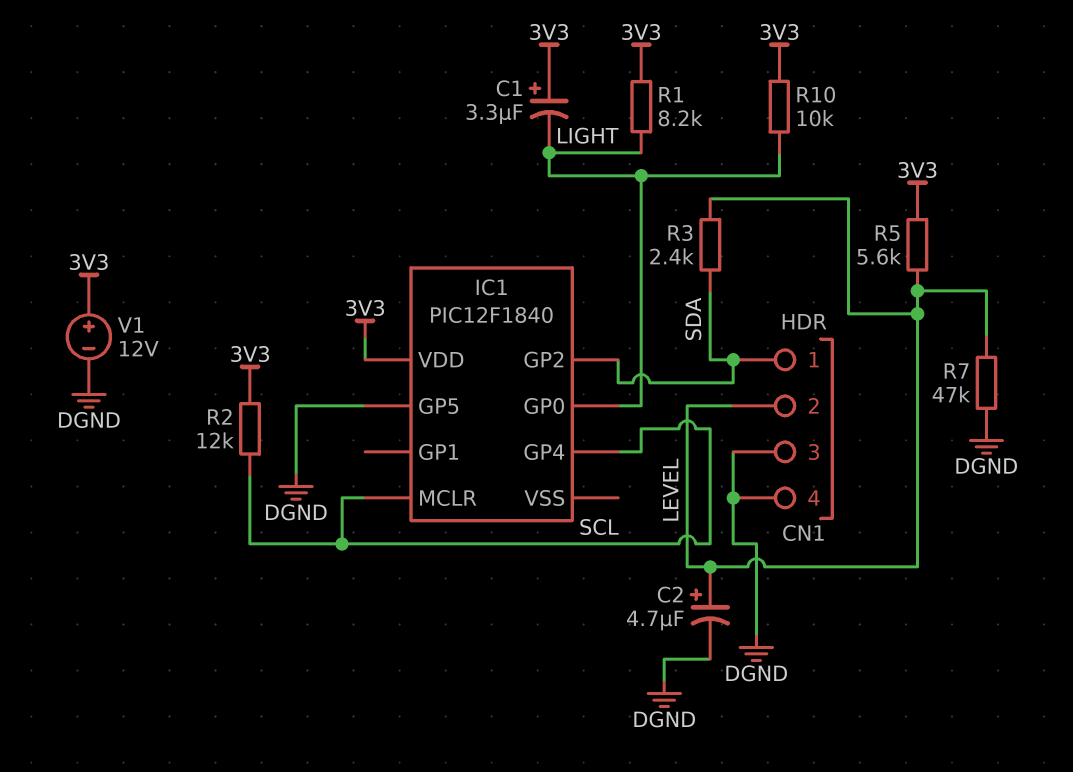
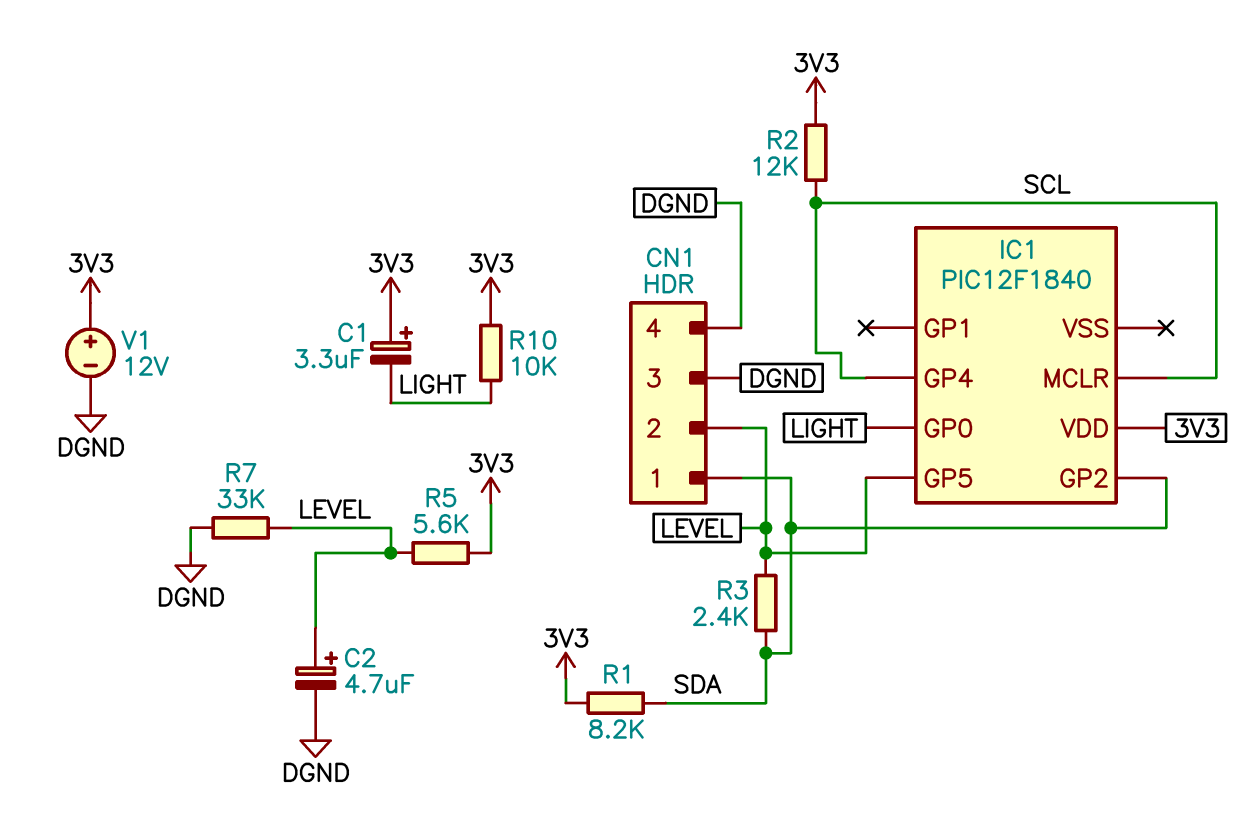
IC1 pin GP5: DGND -> LEVEL
R1: 8.2k (3V3, LIGHT) -> 8.2k (3V3, SDA)
R7: 47k (DGND, LEVEL) -> 33k (DGND, LEVEL)

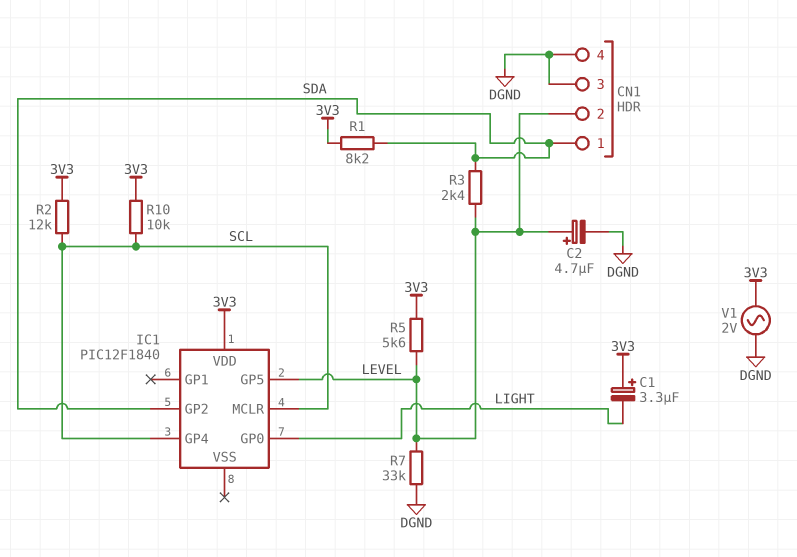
R10: 10k (3V3, LIGHT) -> 10k (3V3, SCL)
V1: 12V (plus 3V3, minus DGND) -> AC 2V (3V3, DGND)

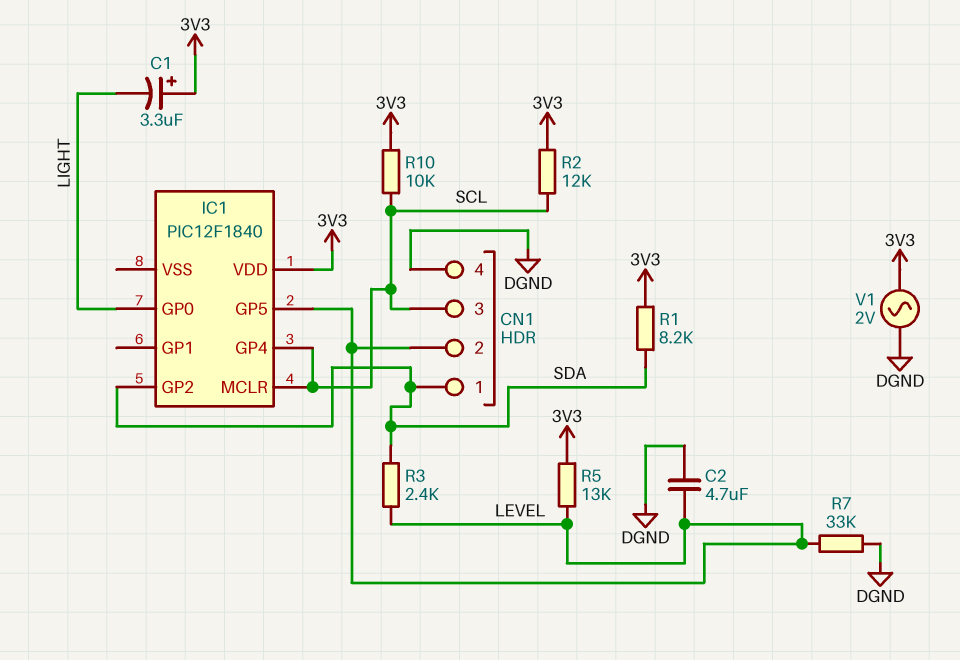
C2: 4.7uF (plus LEVEL, minus DGND) -> 4.7uF (DGND, LEVEL)
CN1 pin 3: DGND -> SCL
R5: 5.6k (3V3, LEVEL) -> 13k (3V3, LEVEL)

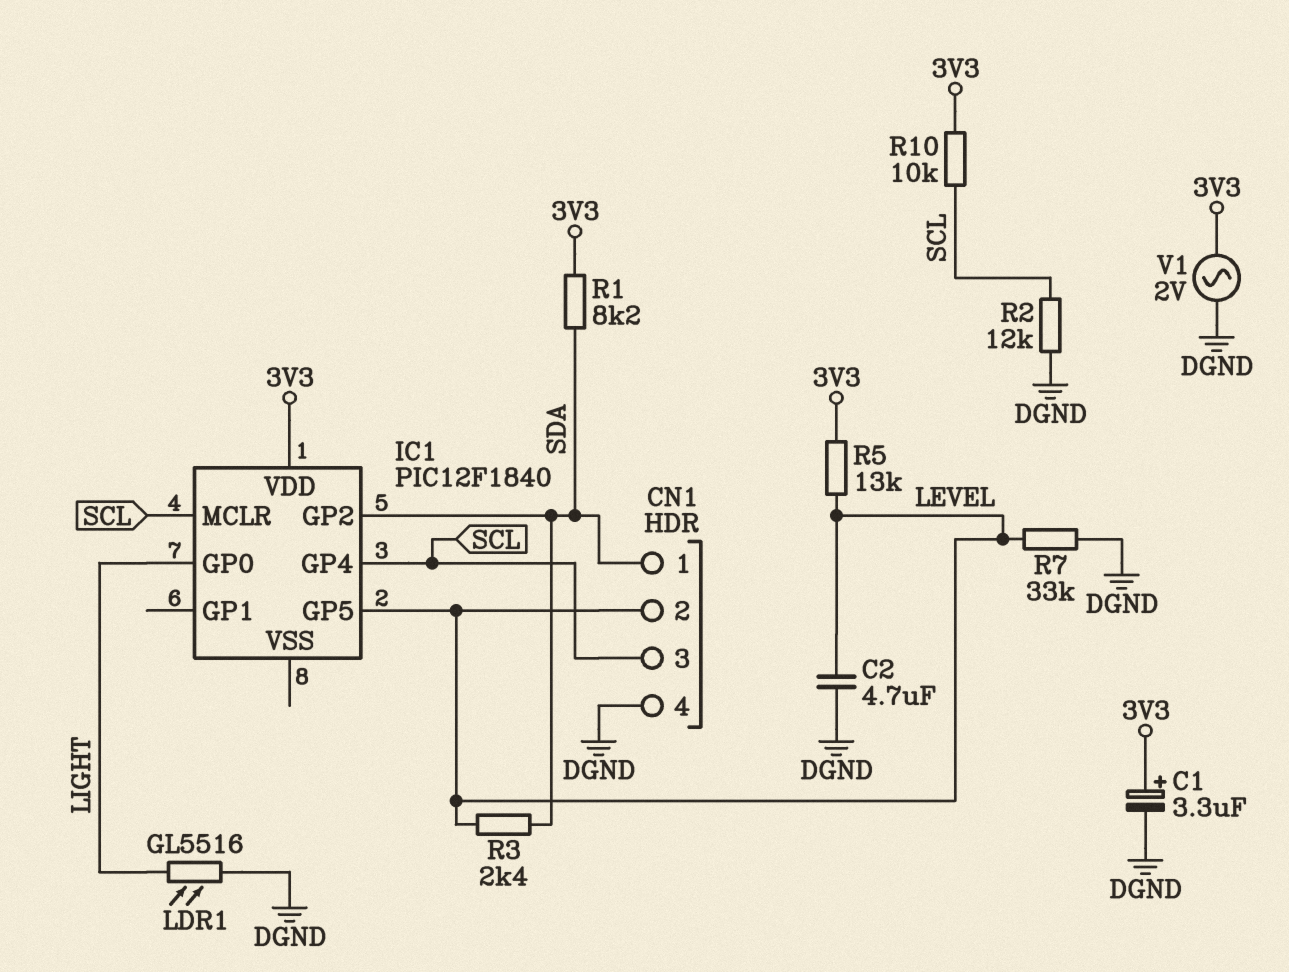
C1: 3.3uF (plus 3V3, minus LIGHT) -> 3.3uF (plus 3V3, minus DGND)
LDR1: none -> GL5516 (DGND, LIGHT)
R2: 12k (3V3, SCL) -> 12k (DGND, SCL)

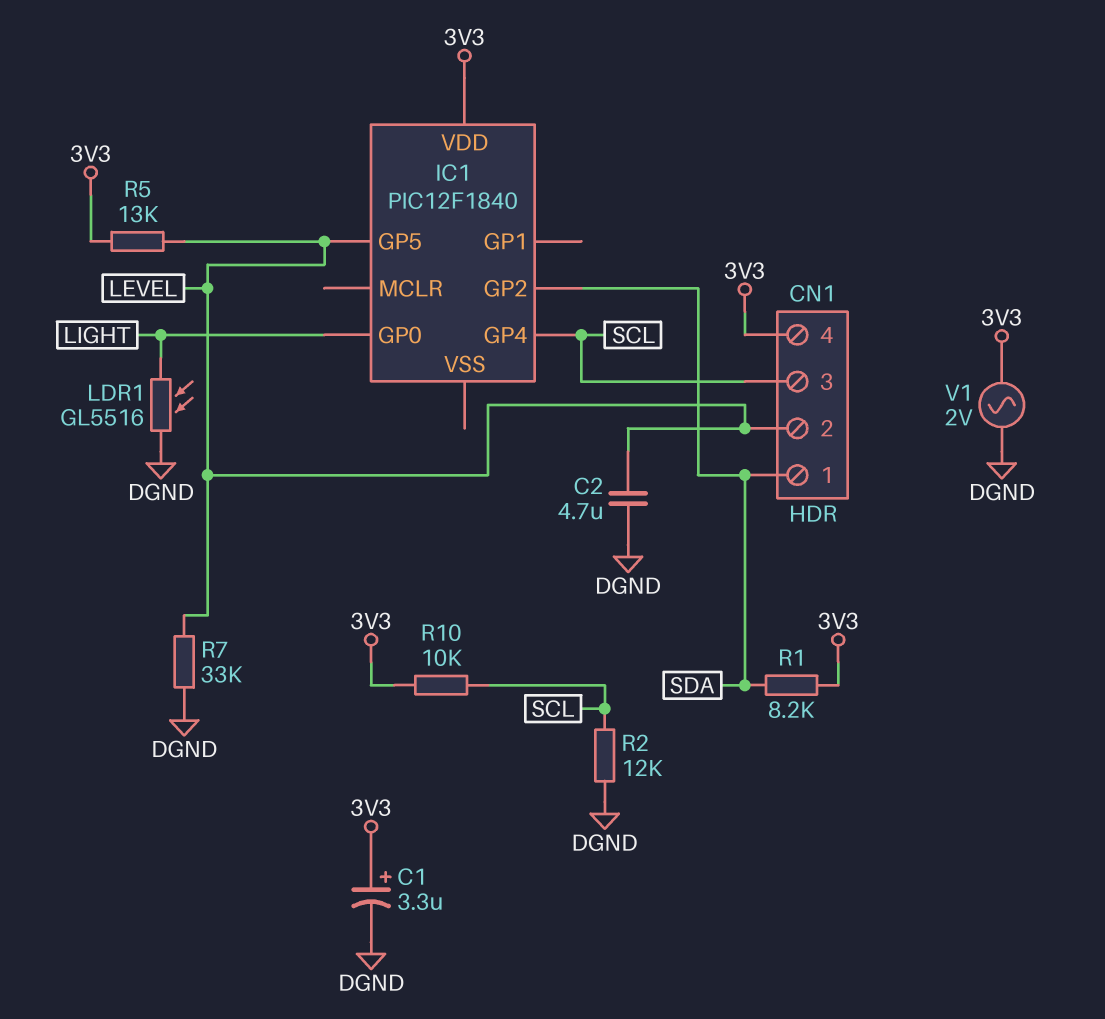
CN1 pin 4: DGND -> 3V3
IC1 pin MCLR: SCL -> none
R3: 2.4k (LEVEL, SDA) -> none

